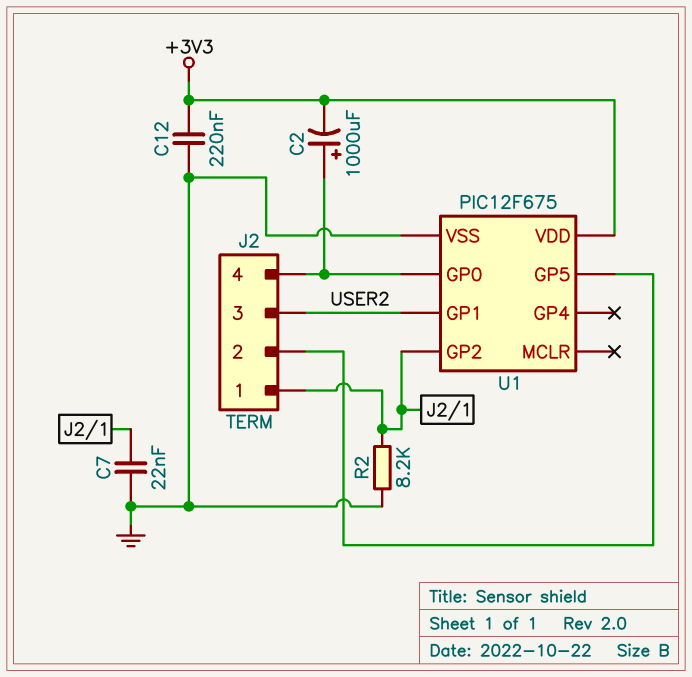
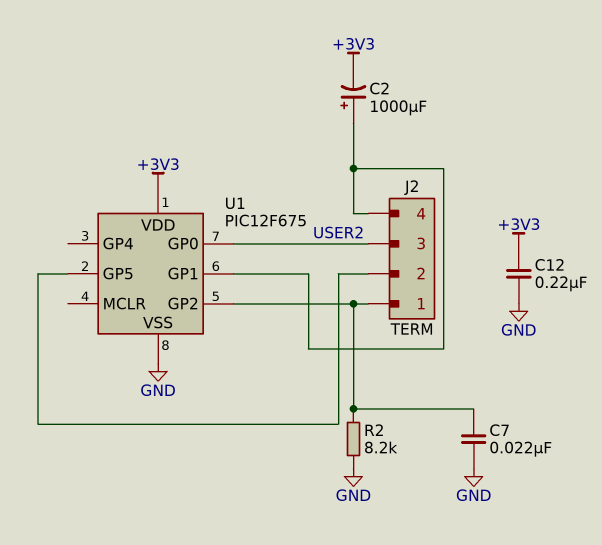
U1 pin GP0: J2/4 -> USER2
U1 pin GP1: USER2 -> J2/4

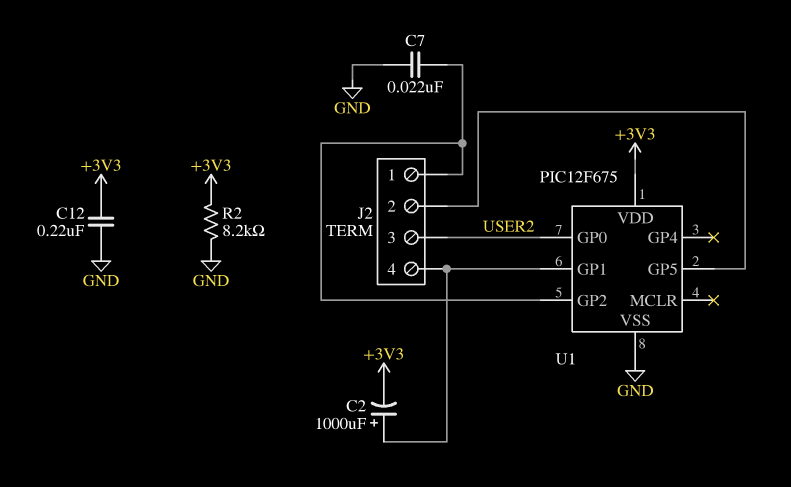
R2: 8.2k (GND, J2/1) -> 8.2k (+3V3, GND)

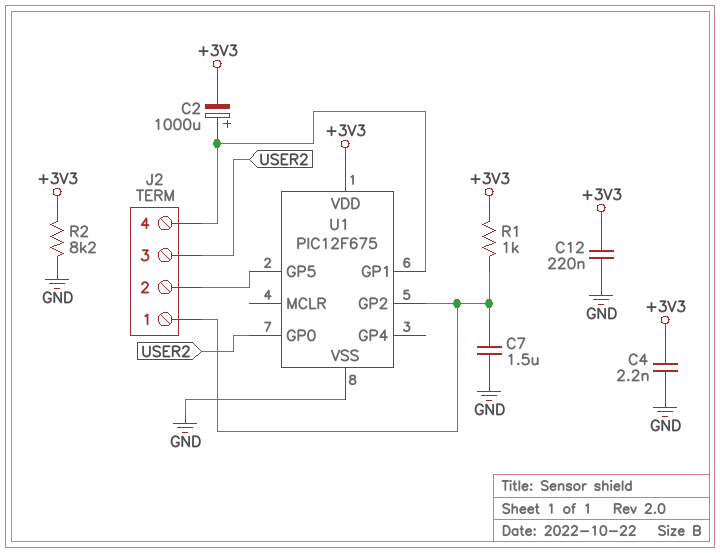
C4: none -> 2.2nF (+3V3, GND)
C7: 22nF (GND, J2/1) -> 1.5uF (GND, J2/1)
R1: none -> 1k (+3V3, J2/1)

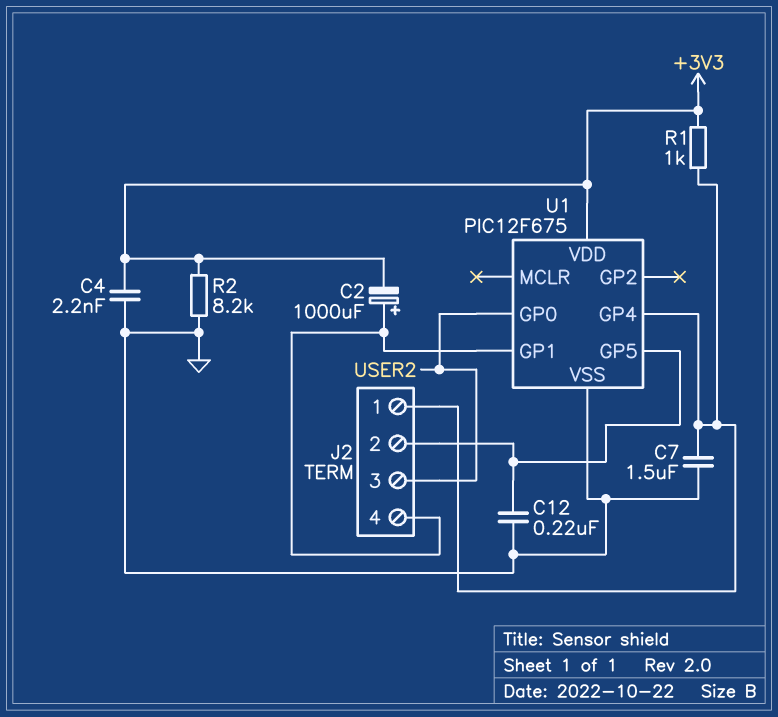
C12: 220nF (+3V3, GND) -> 220nF (GND, J2/2)
U1 pin GP2: J2/1 -> none
U1 pin GP4: none -> J2/1

